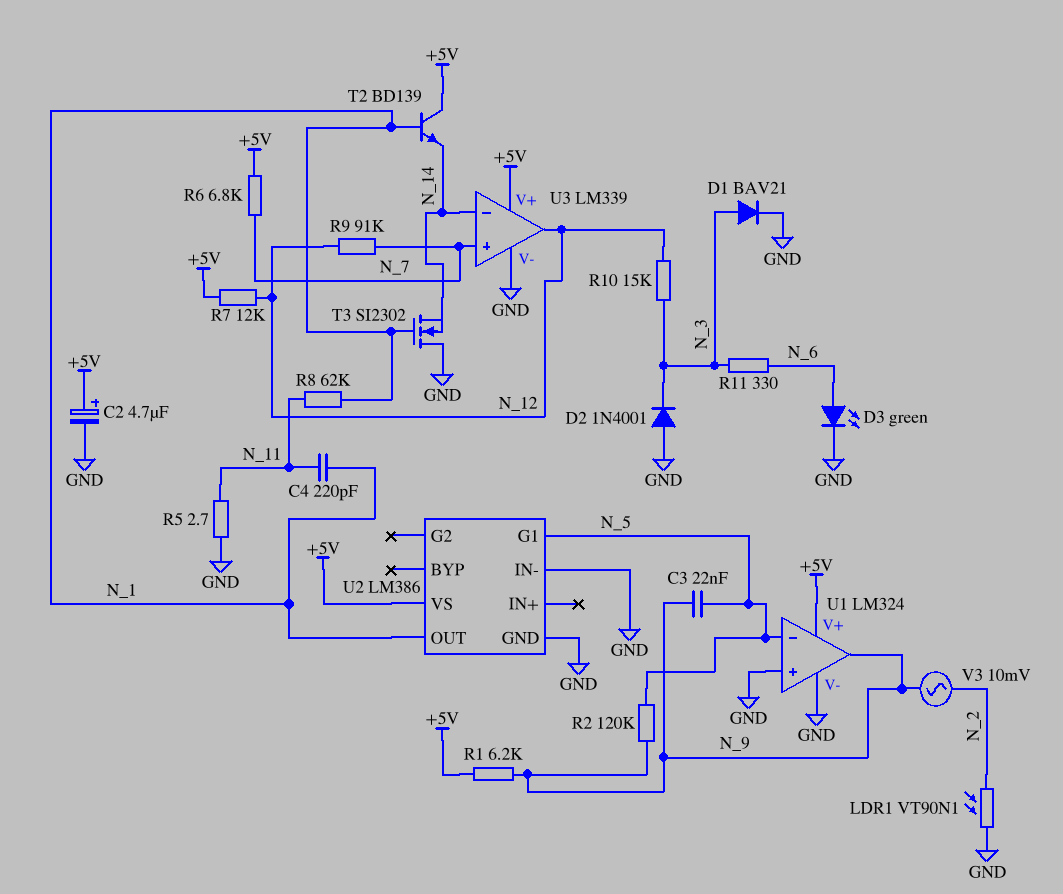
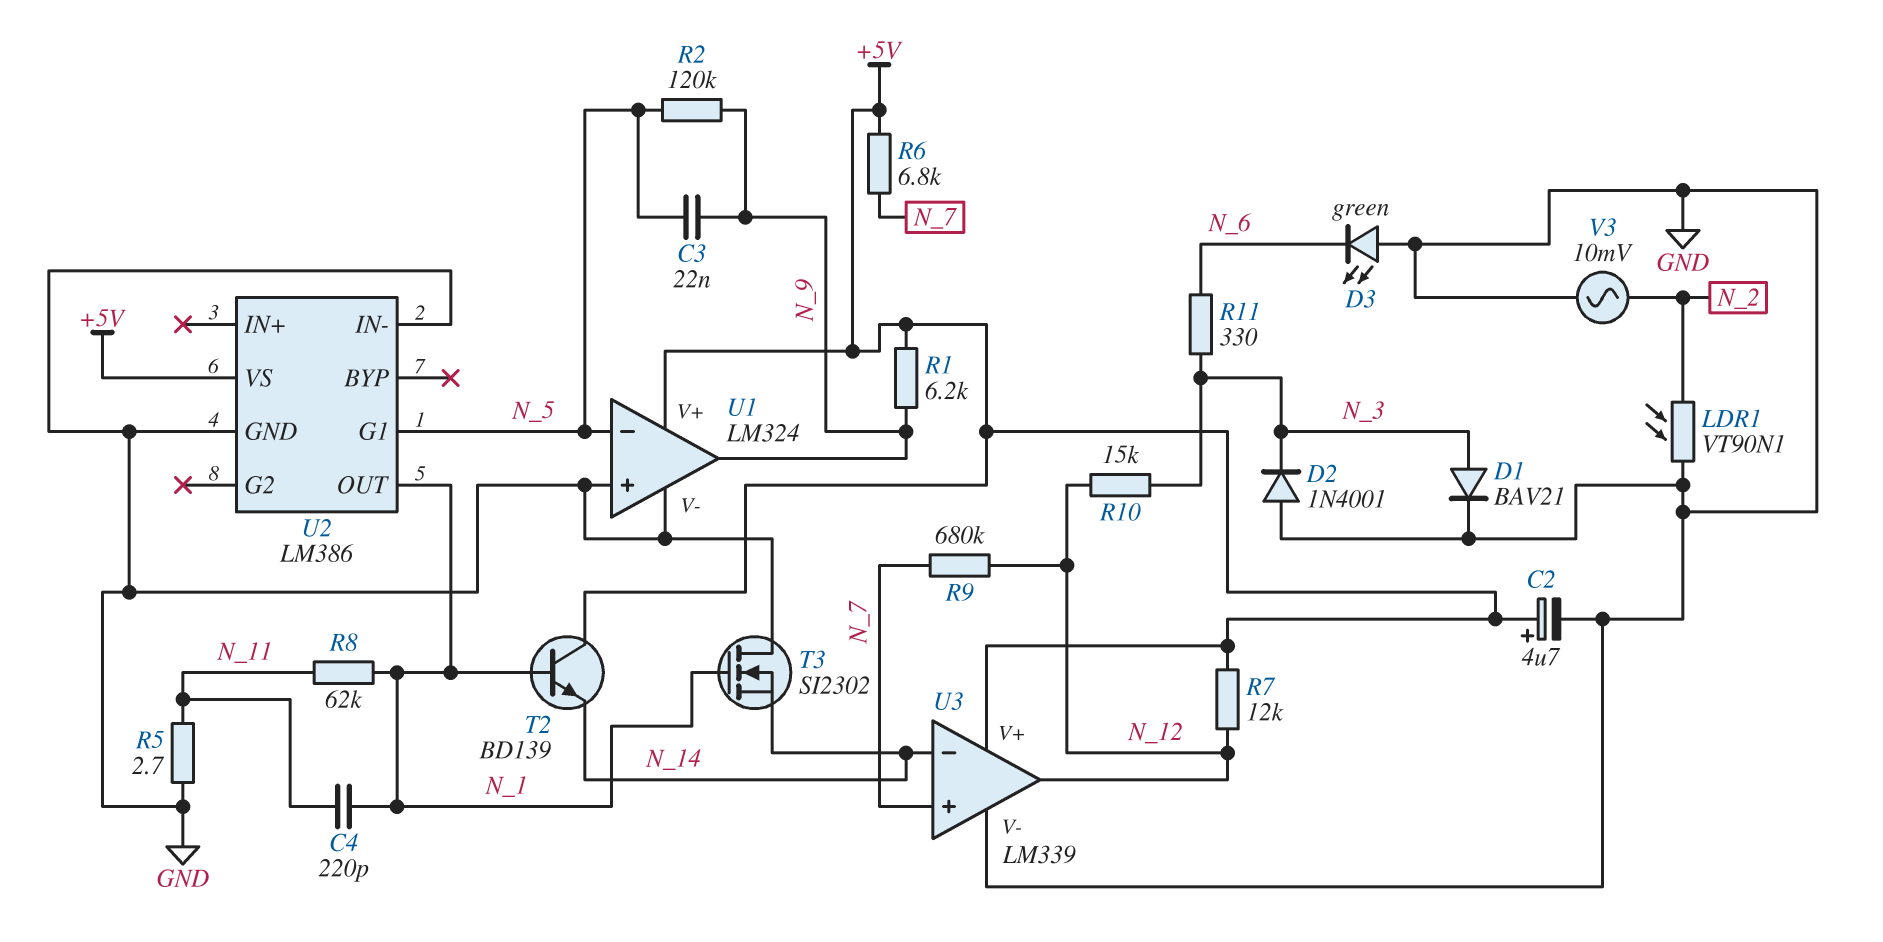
D3: LED green (A N_6, K GND) -> LED green (A GND, K N_6)
R9: 91k (N_7, N_12) -> 680k (N_7, N_12)
V3: AC 10mV (N_2, N_9) -> AC 10mV (GND, N_2)

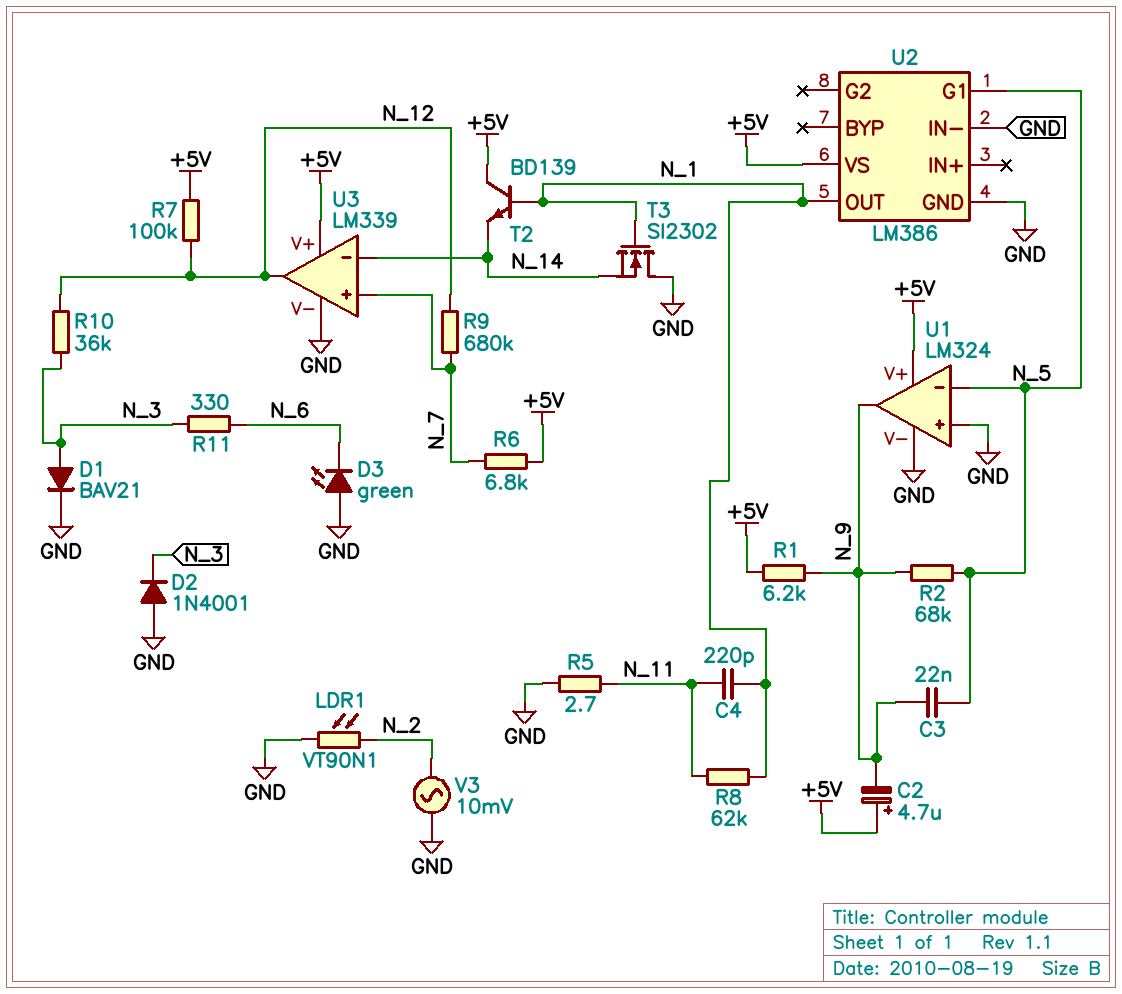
C2: 4.7uF (plus +5V, minus GND) -> 4.7uF (plus +5V, minus N_9)
R2: 120k (N_5, N_9) -> 68k (N_5, N_9)
R7: 12k (+5V, N_12) -> 100k (+5V, N_12)
R10: 15k (N_3, N_12) -> 36k (N_3, N_12)

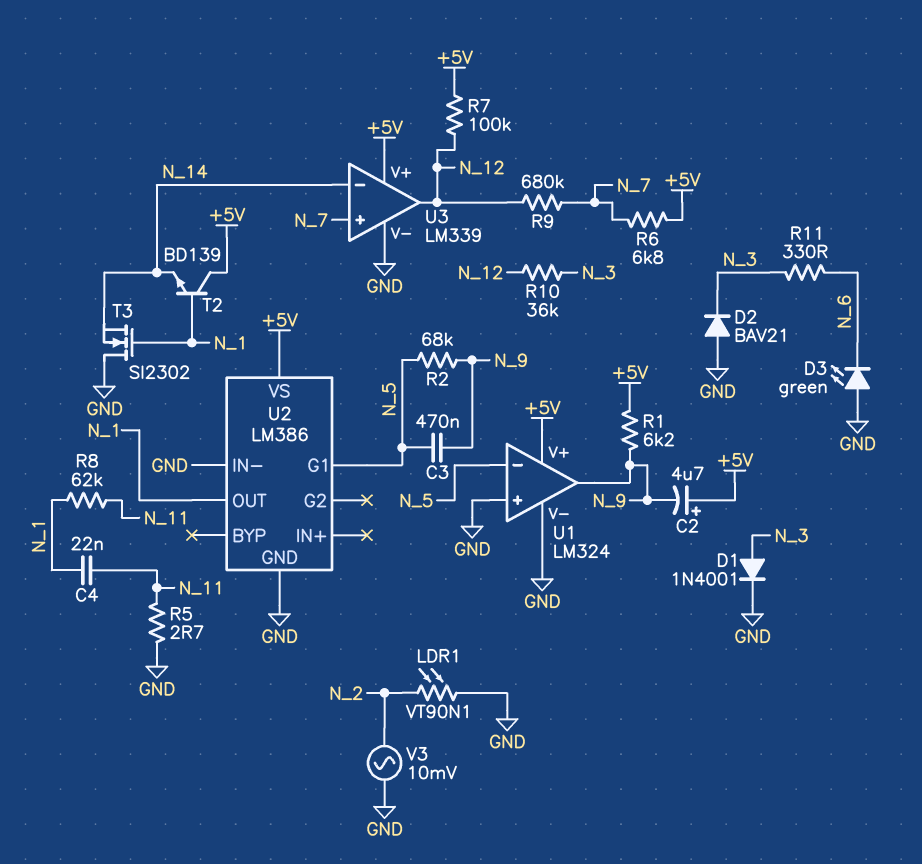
C3: 22nF (N_5, N_9) -> 470nF (N_5, N_9)
C4: 220pF (N_1, N_11) -> 22nF (N_1, N_11)
D1: diode BAV21 (A N_3, K GND) -> diode 1N4001 (A N_3, K GND)
D2: diode 1N4001 (A GND, K N_3) -> diode BAV21 (A GND, K N_3)

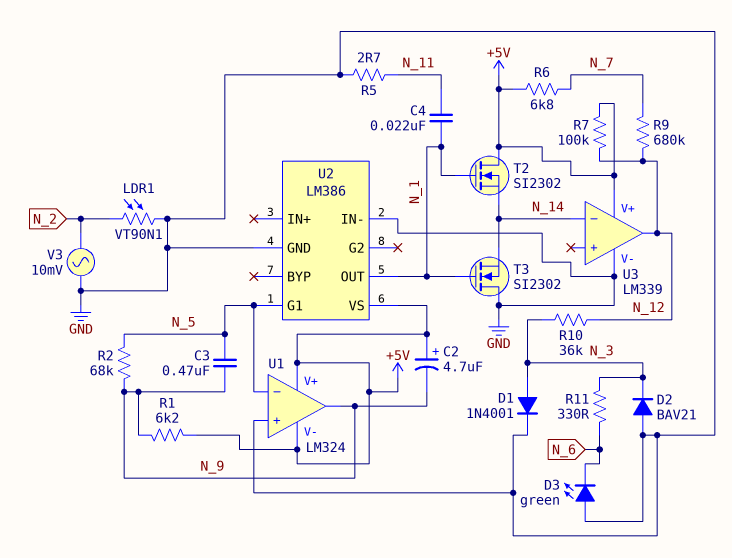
R8: 62k (N_1, N_11) -> none
T2: NPN BD139 (B N_1, C +5V, E N_14) -> NMOS SI2302 (G N_1, D +5V, S N_14)
U1 pin V-: GND -> +5V
U3 pin in+: N_7 -> none

